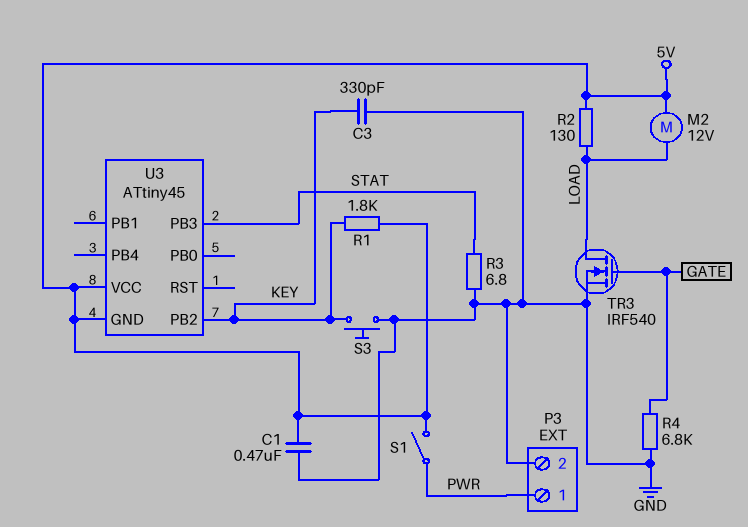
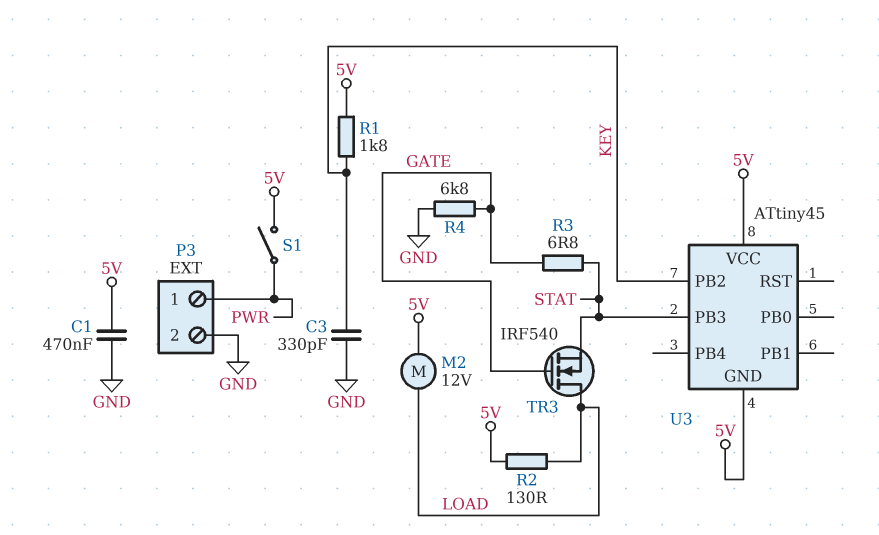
R3: 6.8 (GND, STAT) -> 6.8 (GATE, STAT)
S3: button (GND, KEY) -> none
TR3: NMOS IRF540 (G GATE, D LOAD, S GND) -> NMOS IRF540 (G GATE, D LOAD, S STAT)

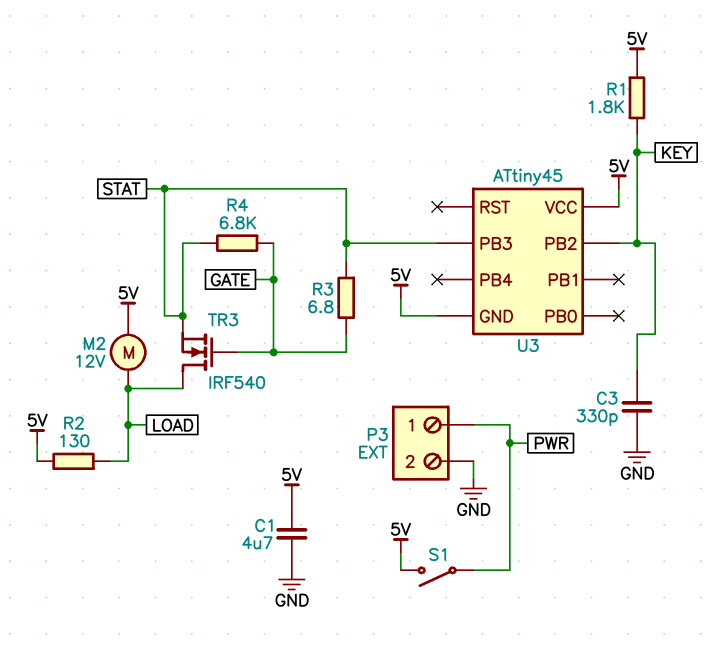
C1: 470nF (5V, GND) -> 4.7uF (5V, GND)
R4: 6.8k (GATE, GND) -> 6.8k (GATE, STAT)

